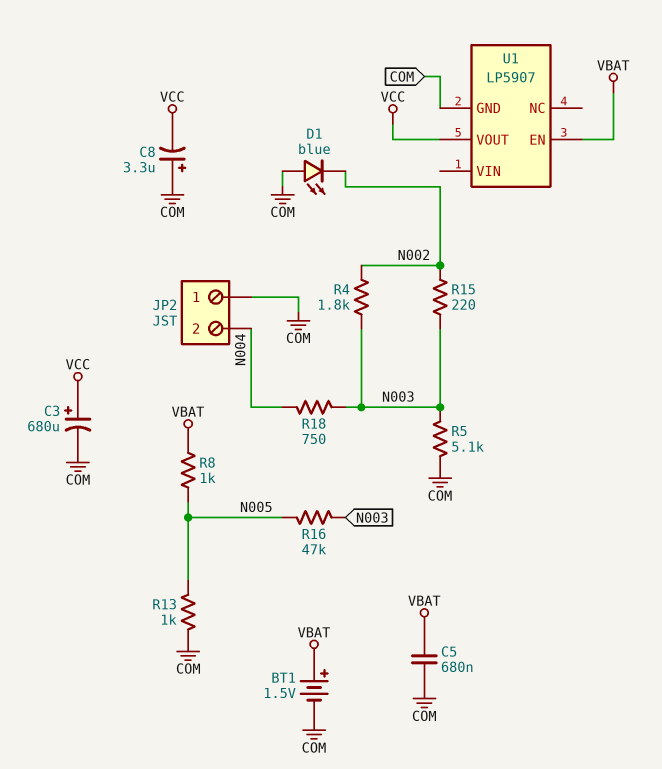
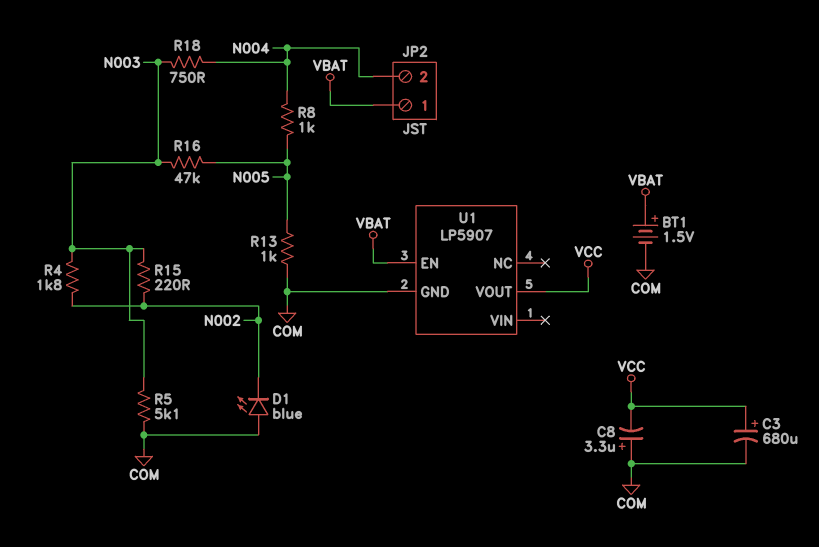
C5: 680nF (COM, VBAT) -> none
JP2 pin 1: COM -> VBAT
R8: 1k (N005, VBAT) -> 1k (N004, N005)

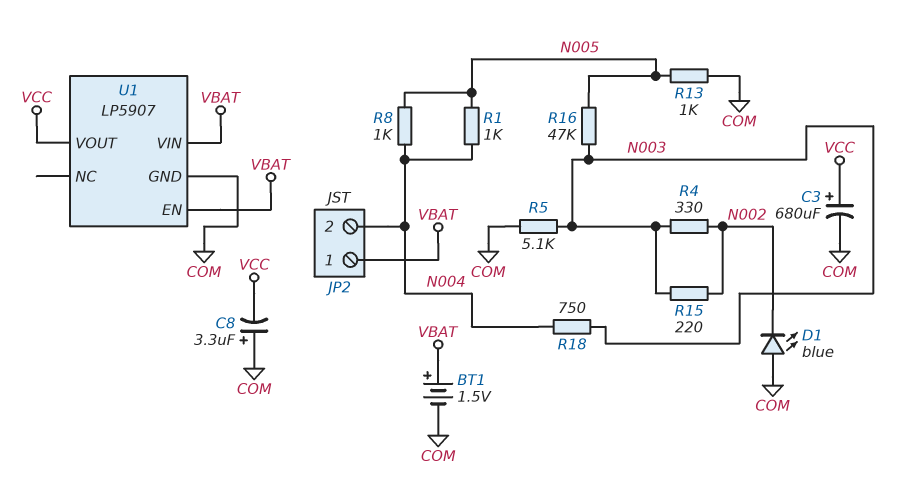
R1: none -> 1k (N004, N005)
R4: 1.8k (N002, N003) -> 330 (N002, N003)
U1 pin VIN: none -> VBAT

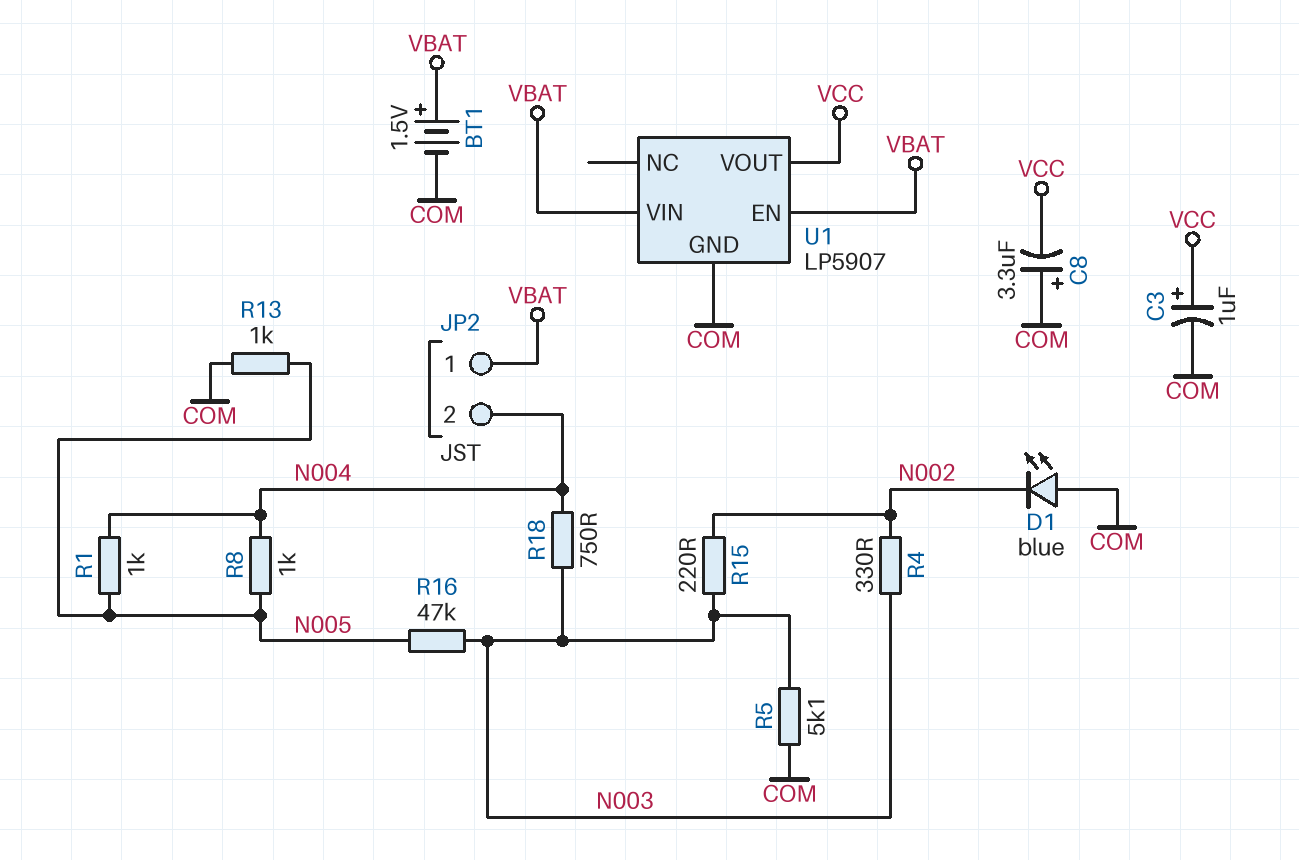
C3: 680uF (plus VCC, minus COM) -> 1uF (plus VCC, minus COM)

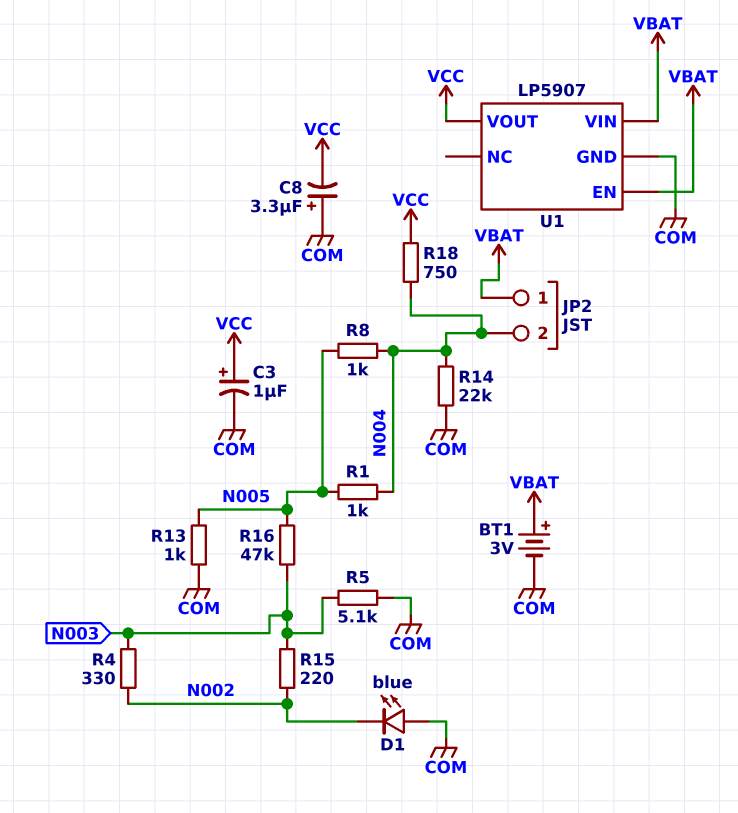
BT1: 1.5V (plus VBAT, minus COM) -> 3V (plus VBAT, minus COM)
R14: none -> 22k (COM, N004)
R18: 750 (N003, N004) -> 750 (N004, VCC)

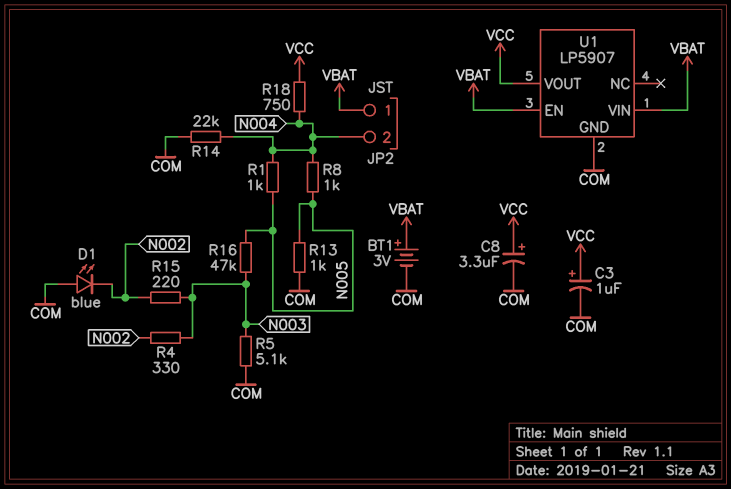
C8: 3.3uF (plus COM, minus VCC) -> 3.3uF (plus VCC, minus COM)

